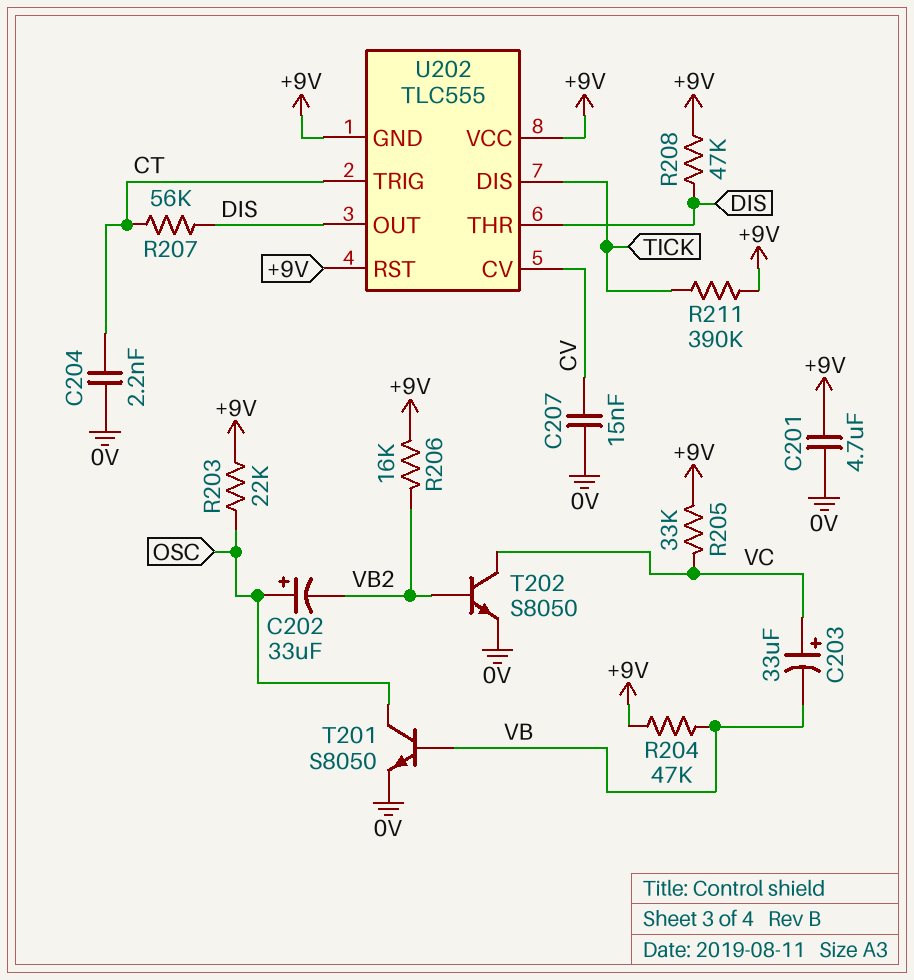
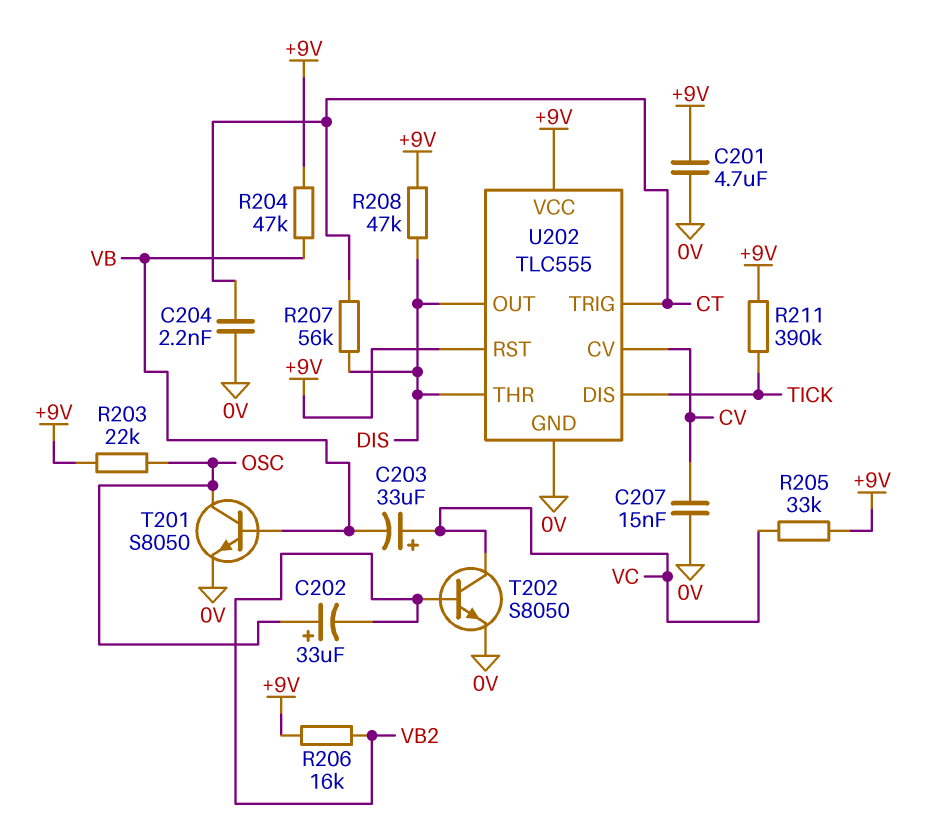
U202 pin GND: +9V -> 0V

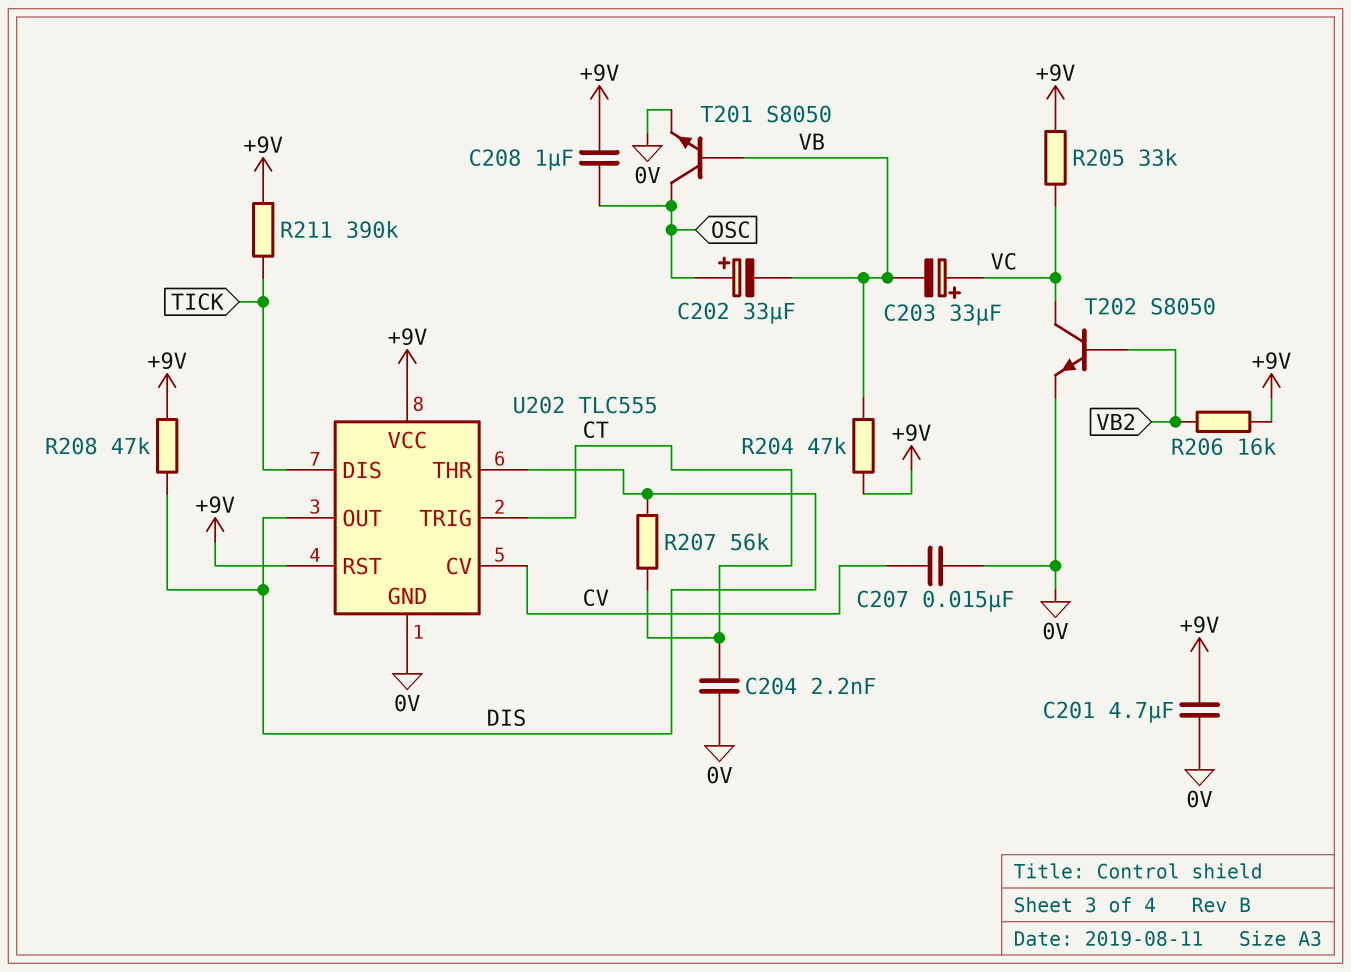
C202: 33uF (plus OSC, minus VB2) -> 33uF (plus OSC, minus VB)
C208: none -> 1uF (+9V, OSC)
R203: 22k (+9V, OSC) -> none

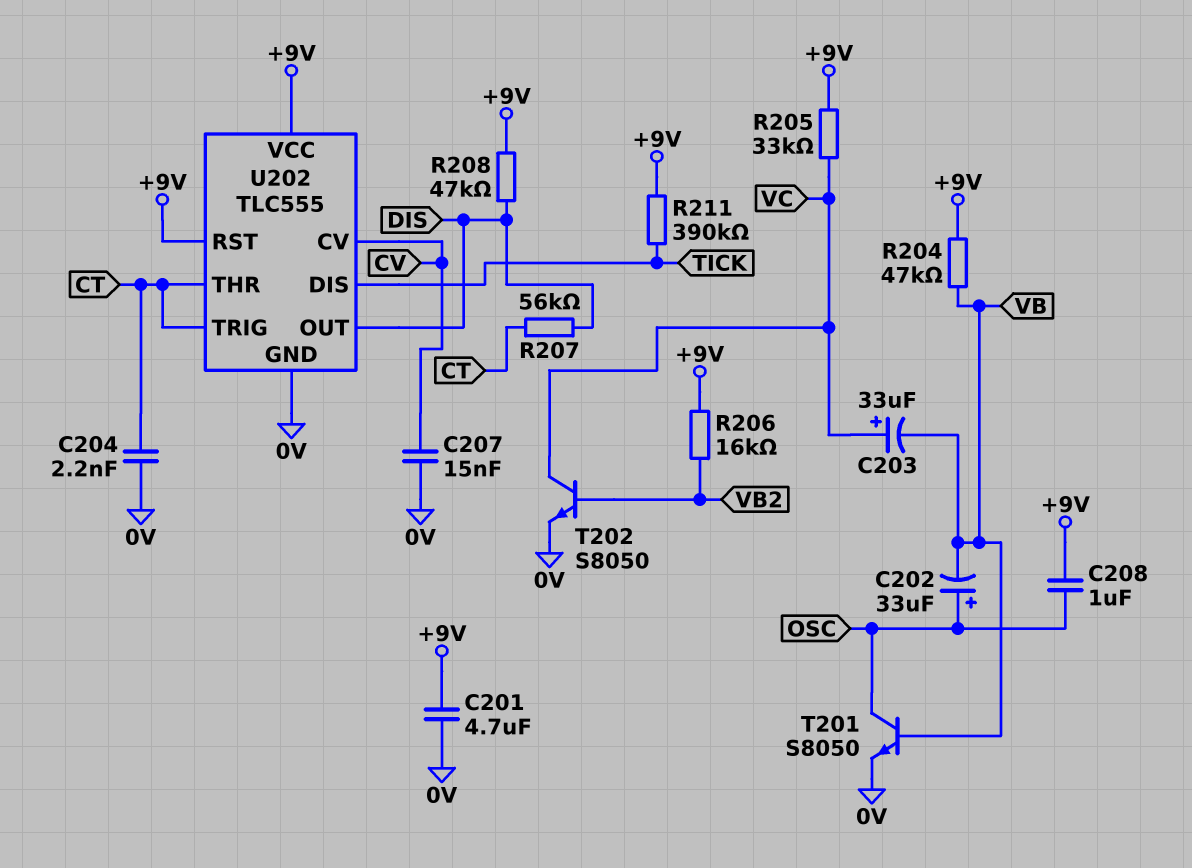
U202 pin THR: DIS -> CT

